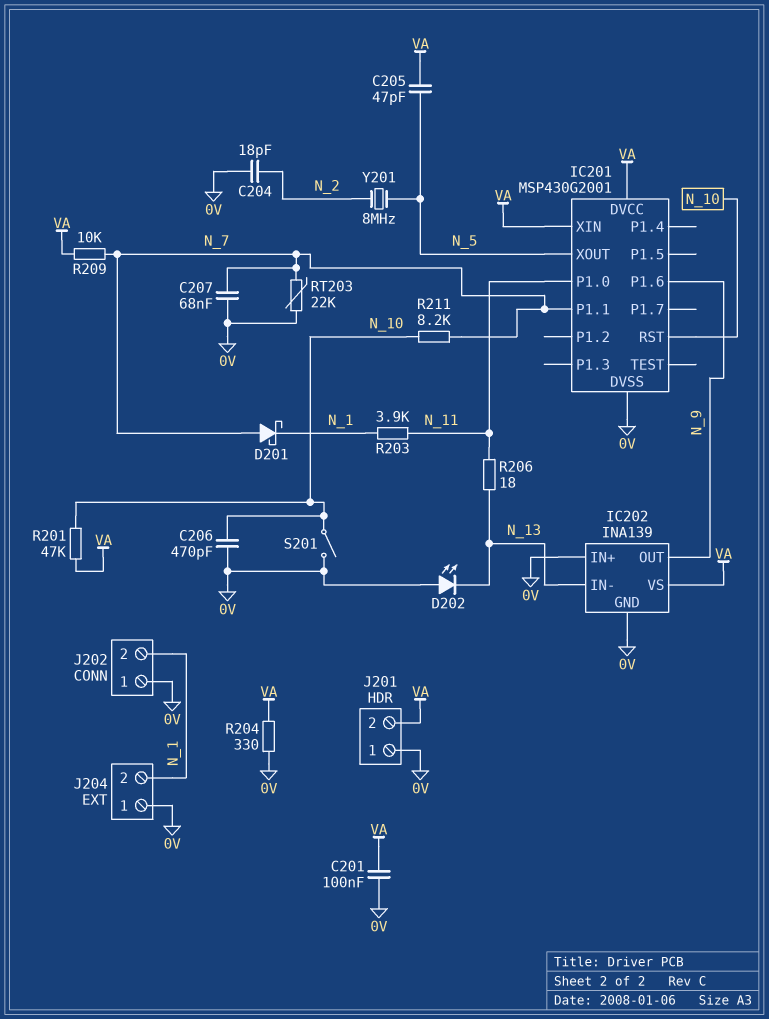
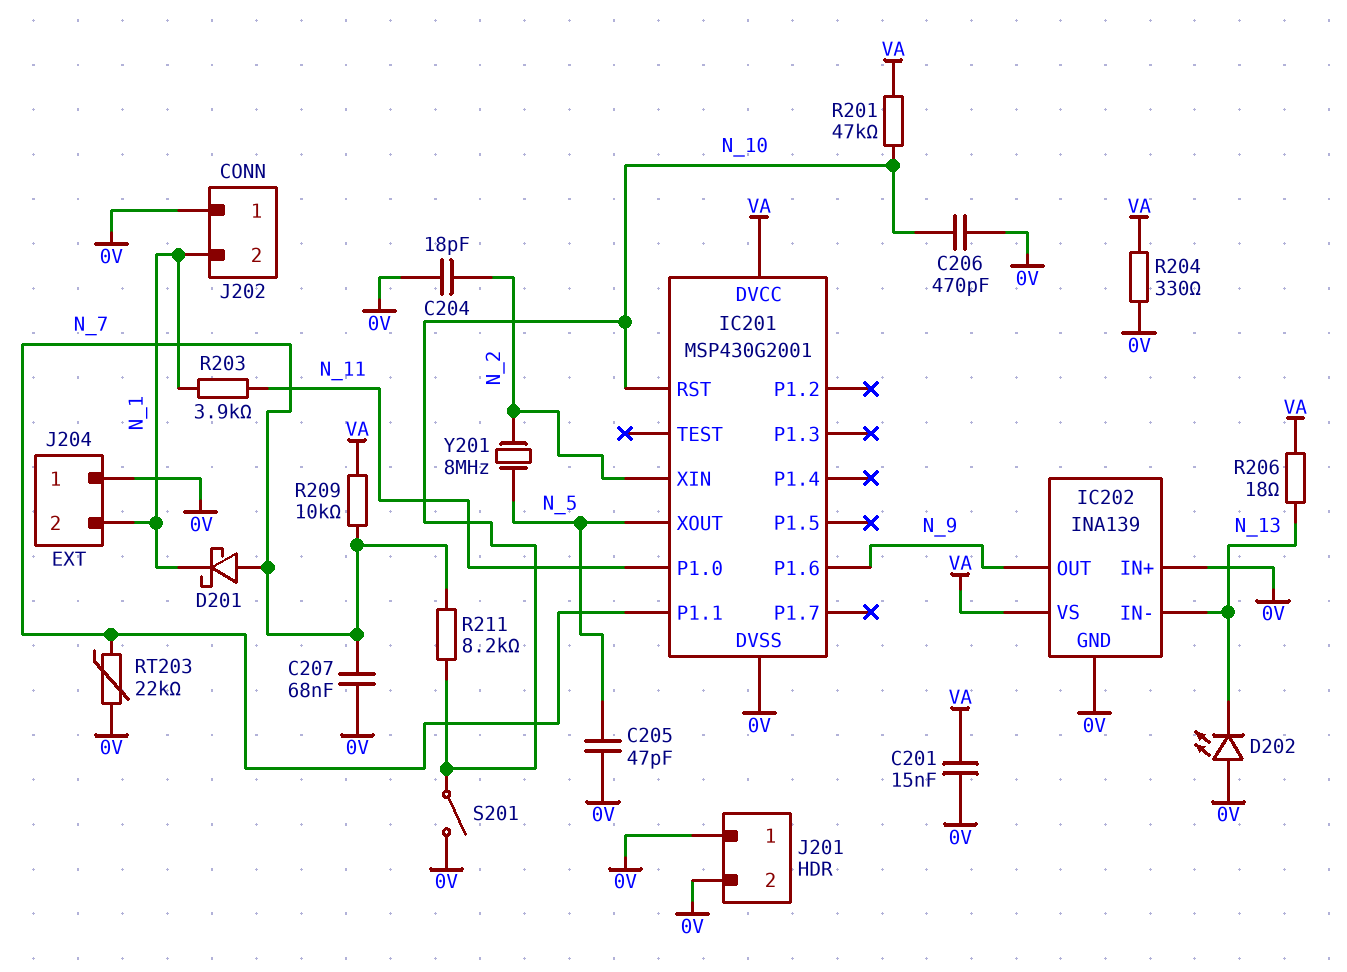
C201: 100nF (0V, VA) -> 15nF (0V, VA)
C205: 47pF (N_5, VA) -> 47pF (0V, N_5)
IC201 pin XIN: VA -> N_2
J201 pin 2: VA -> 0V
R206: 18 (N_11, N_13) -> 18 (N_13, VA)

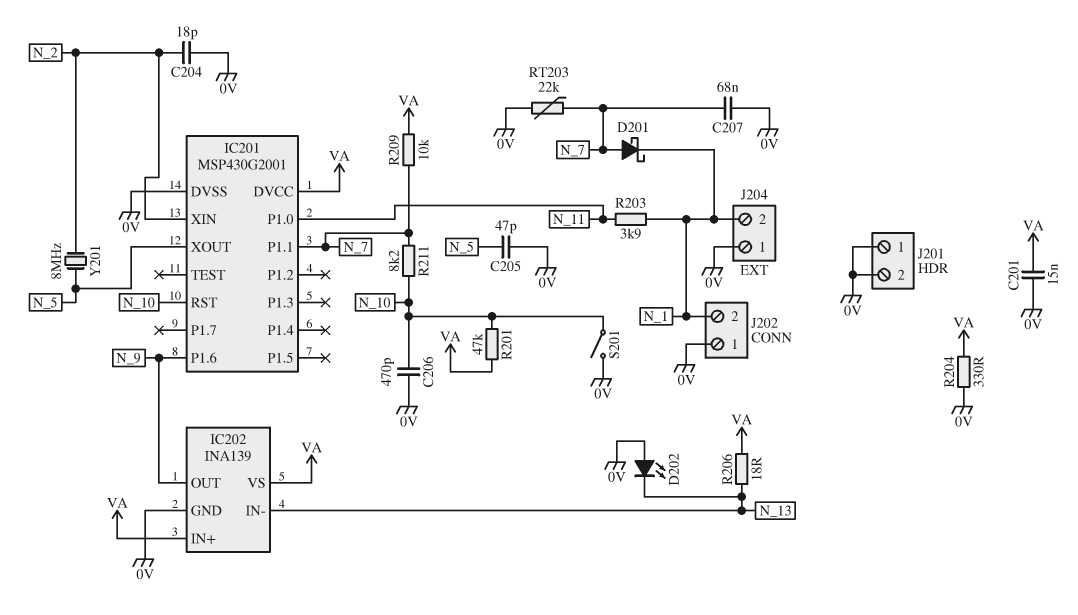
IC202 pin IN+: 0V -> VA

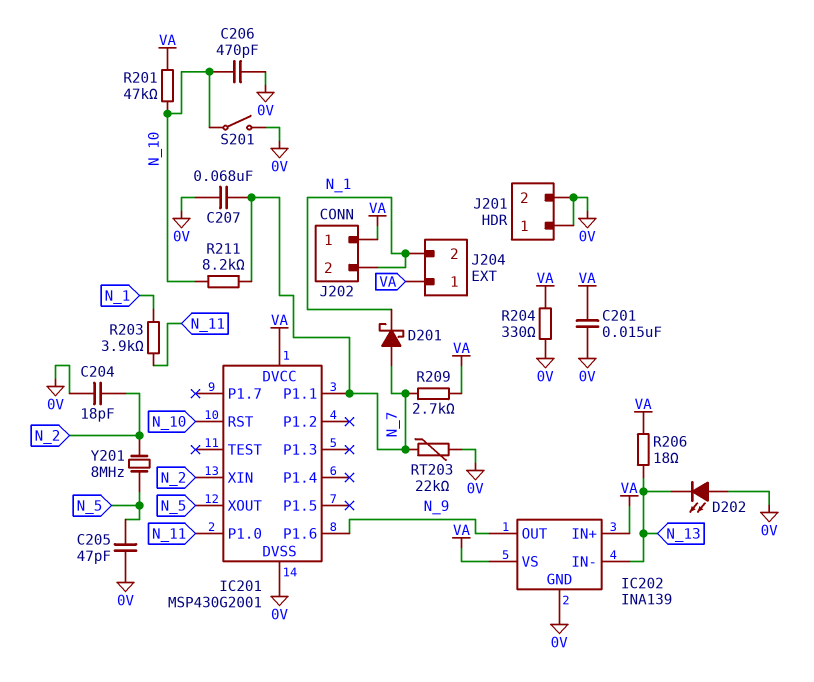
J202 pin 1: 0V -> VA
J204 pin 1: 0V -> VA
R209: 10k (N_7, VA) -> 2.7k (N_7, VA)

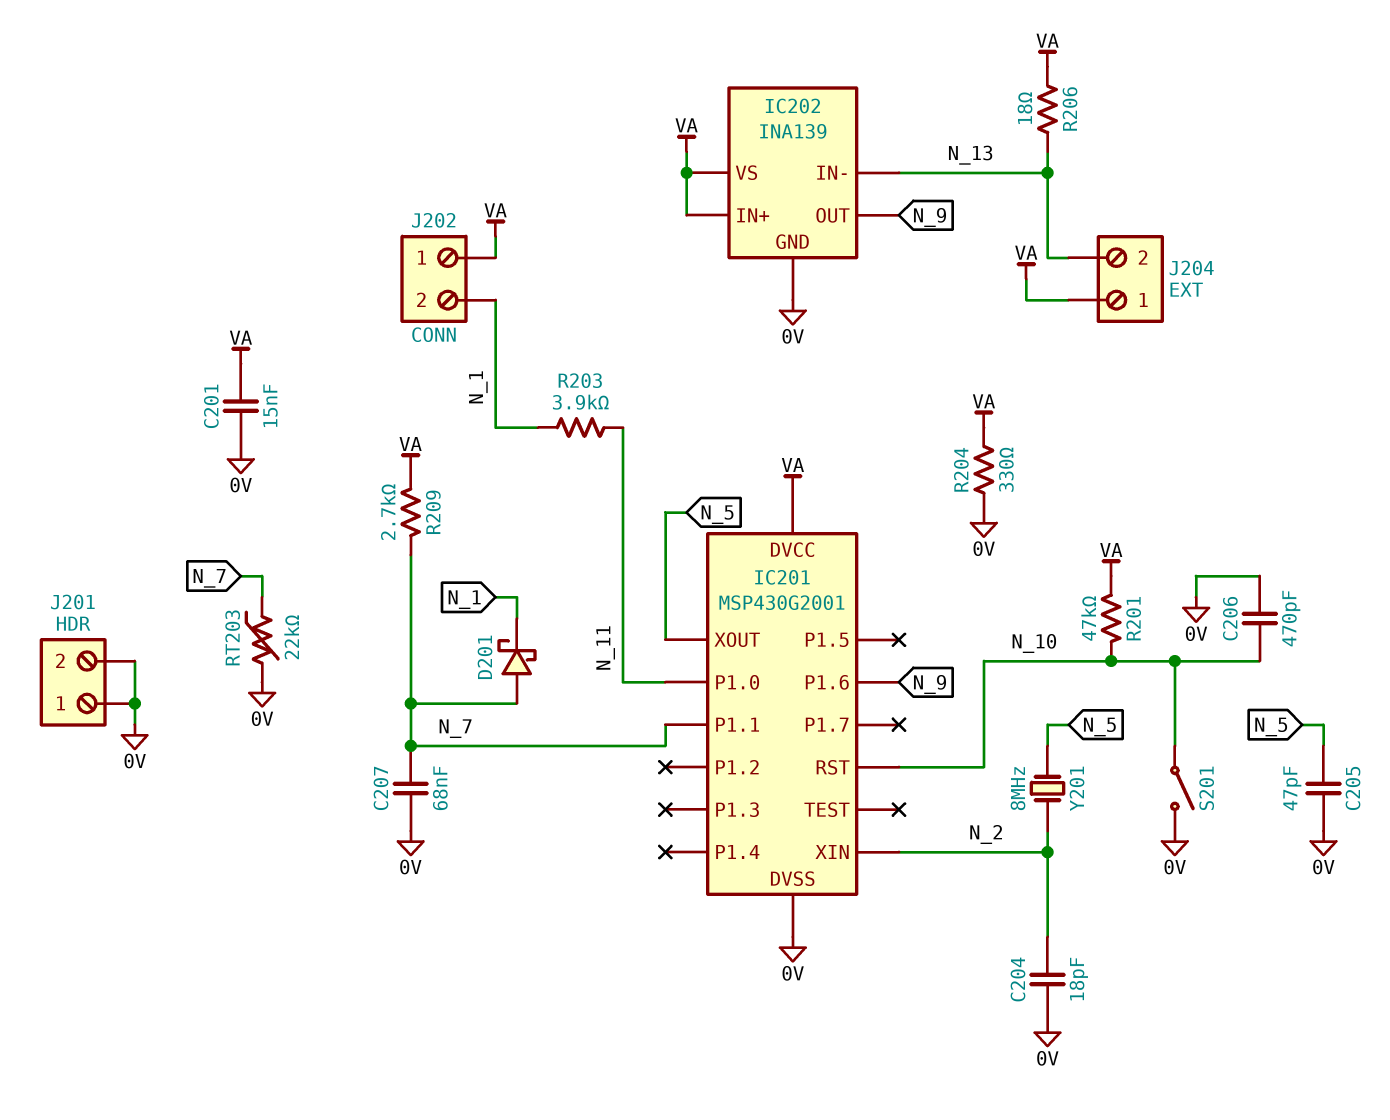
D202: LED (A 0V, K N_13) -> none
J204 pin 2: N_1 -> N_13
R211: 8.2k (N_7, N_10) -> none

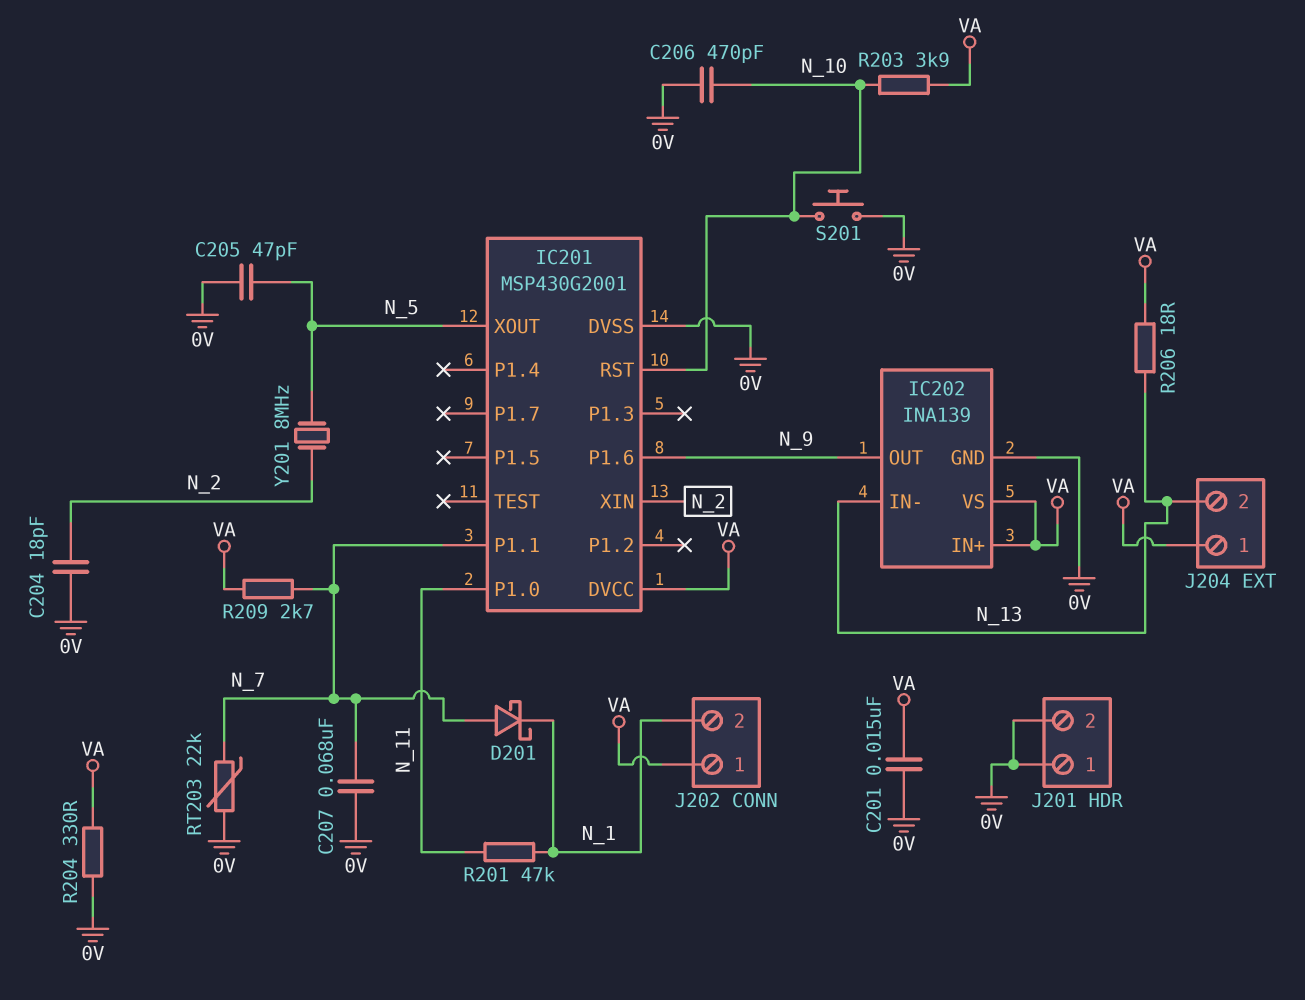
R201: 47k (N_10, VA) -> 47k (N_1, N_11)
R203: 3.9k (N_1, N_11) -> 3.9k (N_10, VA)
S201: switch (0V, N_10) -> button (0V, N_10)

